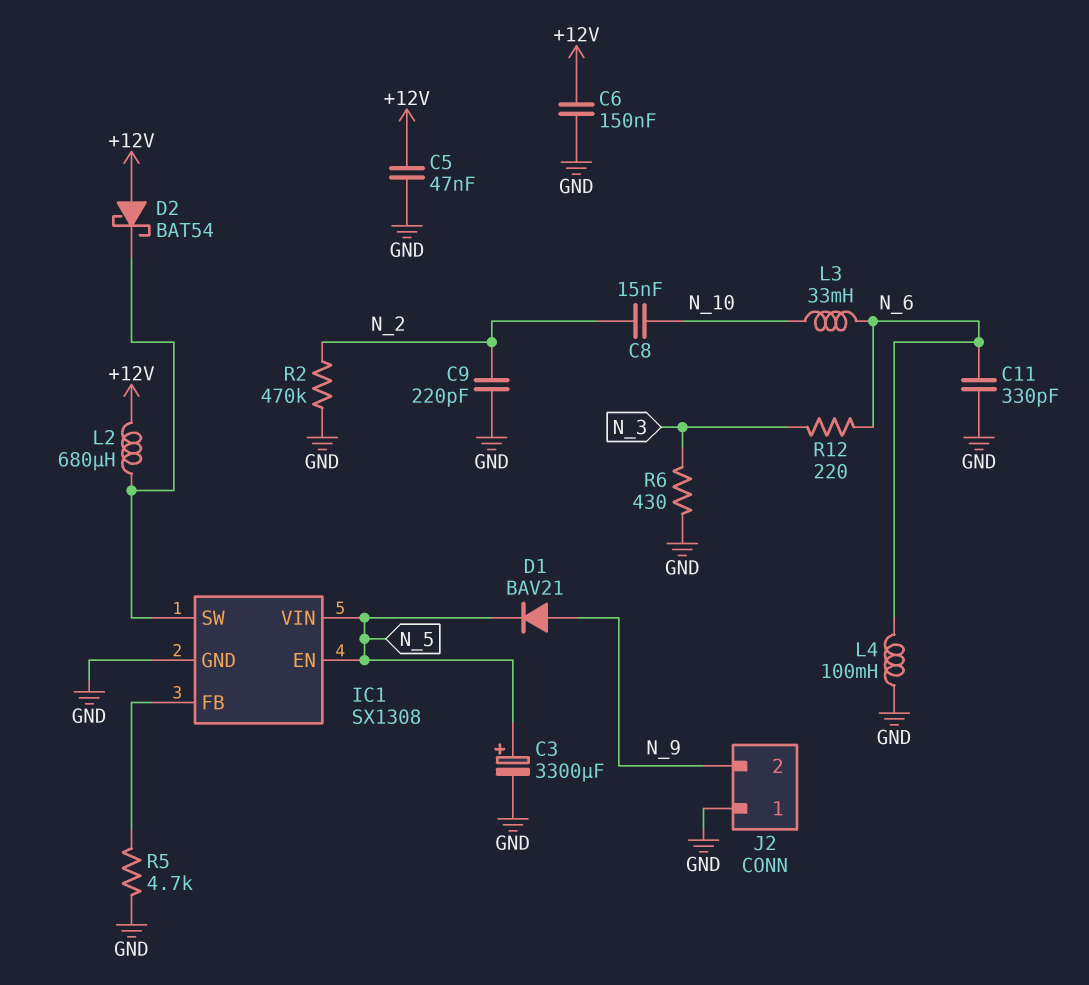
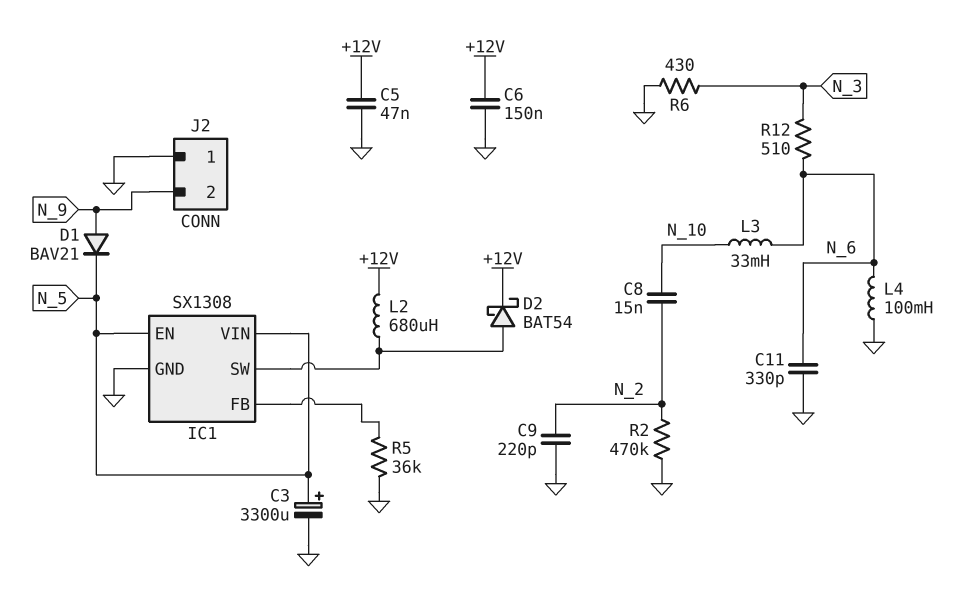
D2: schottky BAT54 (A +12V, K IC1/SW) -> schottky BAT54 (A IC1/SW, K +12V)
R5: 4.7k (GND, IC1/FB) -> 36k (GND, IC1/FB)
R12: 220 (N_3, N_6) -> 510 (N_3, N_6)

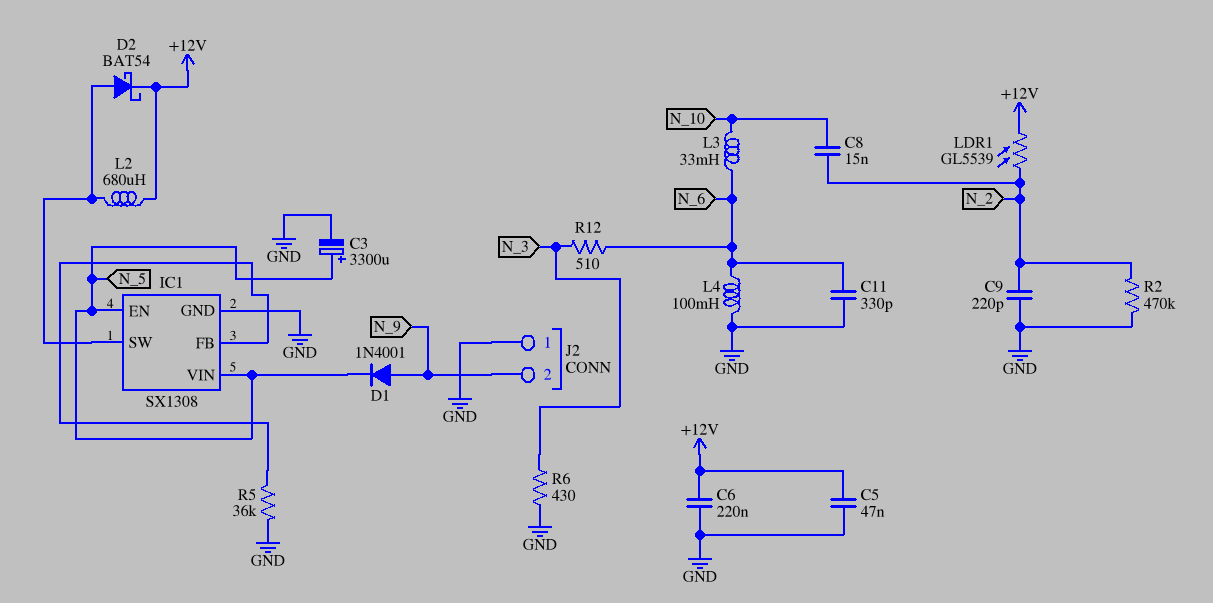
C6: 150nF (+12V, GND) -> 220nF (+12V, GND)
D1: diode BAV21 (A N_9, K N_5) -> diode 1N4001 (A N_9, K N_5)
LDR1: none -> GL5539 (+12V, N_2)

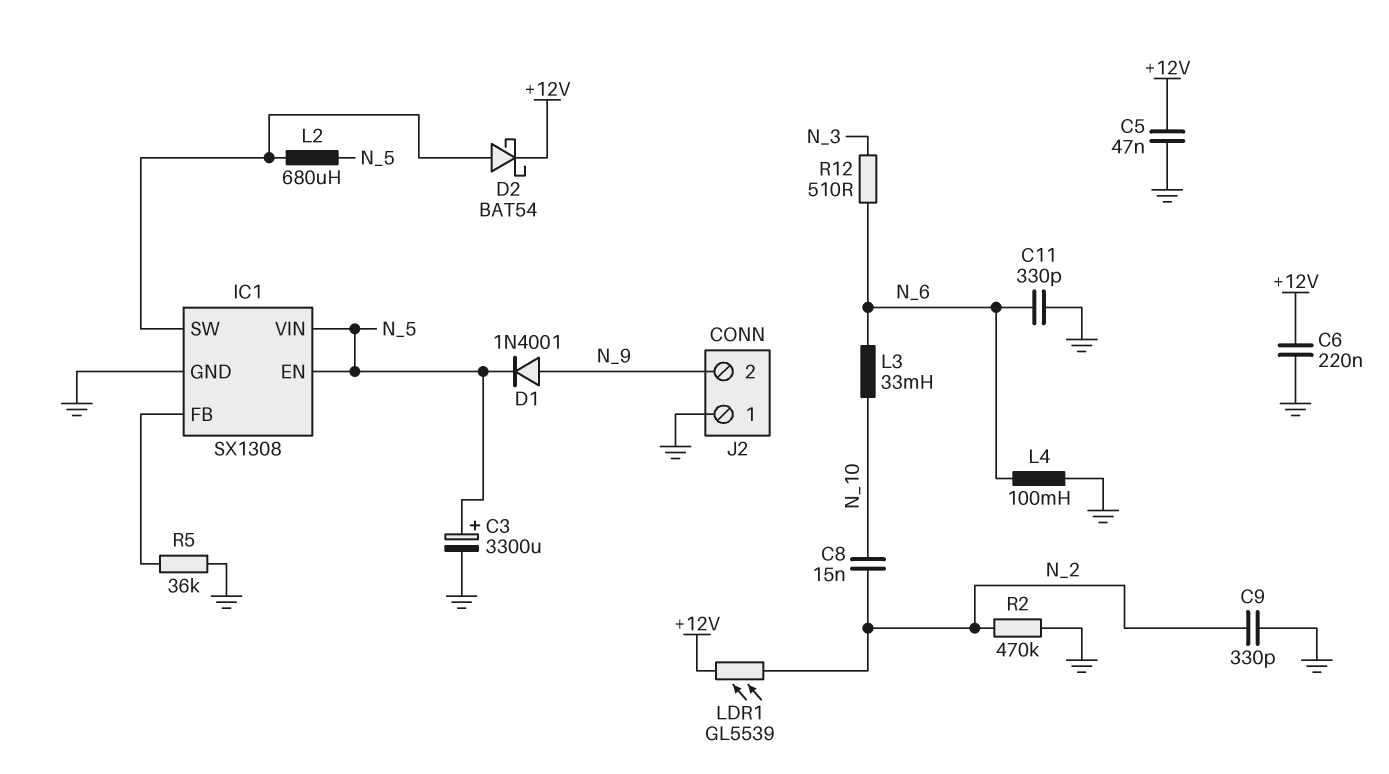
C9: 220pF (GND, N_2) -> 330pF (GND, N_2)
L2: 680uH (+12V, IC1/SW) -> 680uH (IC1/SW, N_5)
R6: 430 (GND, N_3) -> none

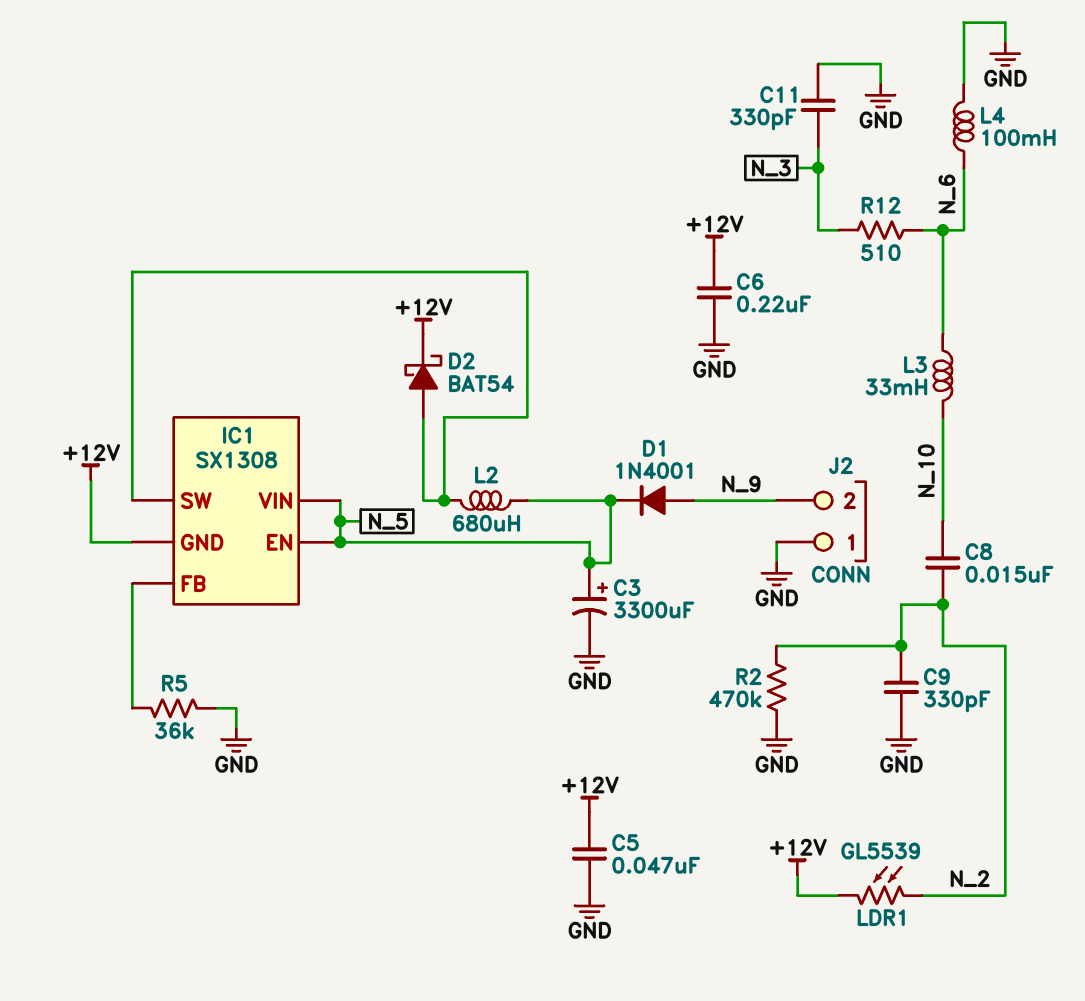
C11: 330pF (GND, N_6) -> 330pF (GND, N_3)
IC1 pin GND: GND -> +12V

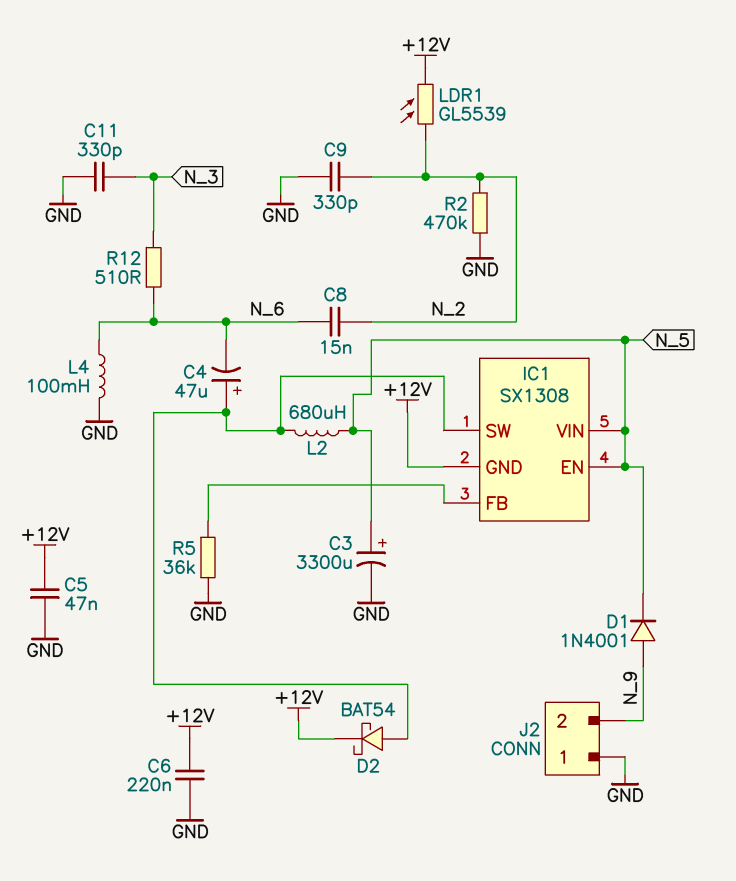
C4: none -> 47uF (plus IC1/SW, minus N_6)
C8: 15nF (N_2, N_10) -> 15nF (N_2, N_6)
L3: 33mH (N_6, N_10) -> none

